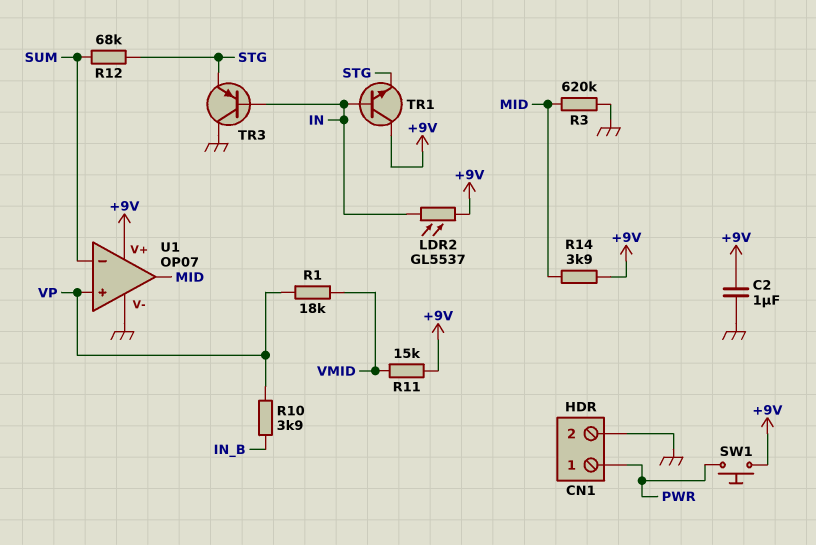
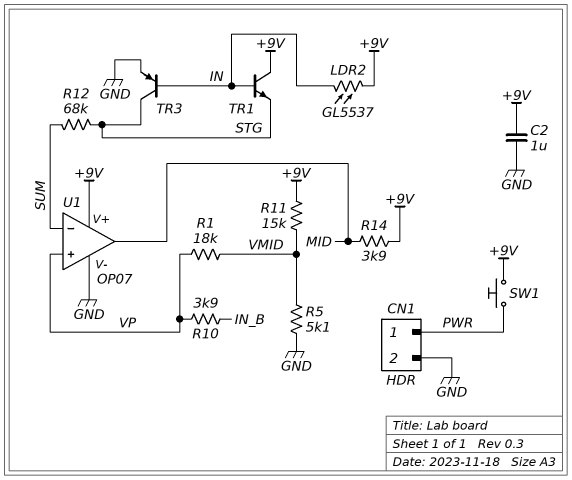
R3: 620k (GND, MID) -> none
R5: none -> 5.1k (GND, VMID)
TR3: PNP (B IN, C GND, E STG) -> PNP (B IN, C STG, E GND)

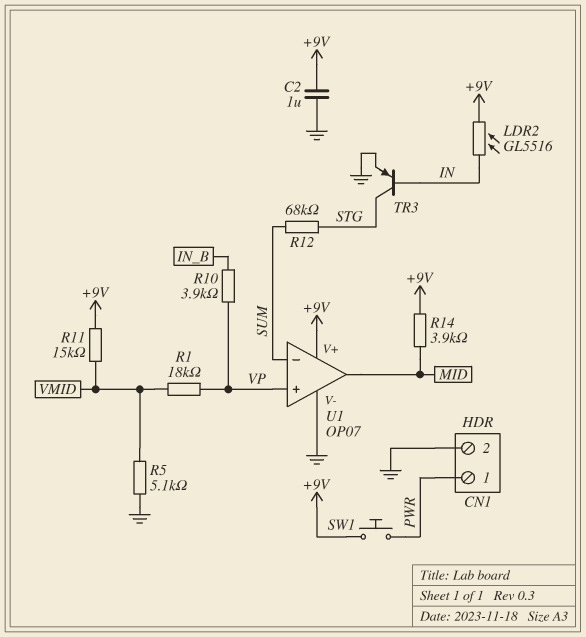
LDR2: GL5537 (+9V, IN) -> GL5516 (+9V, IN)
TR1: NPN (B IN, C +9V, E STG) -> none

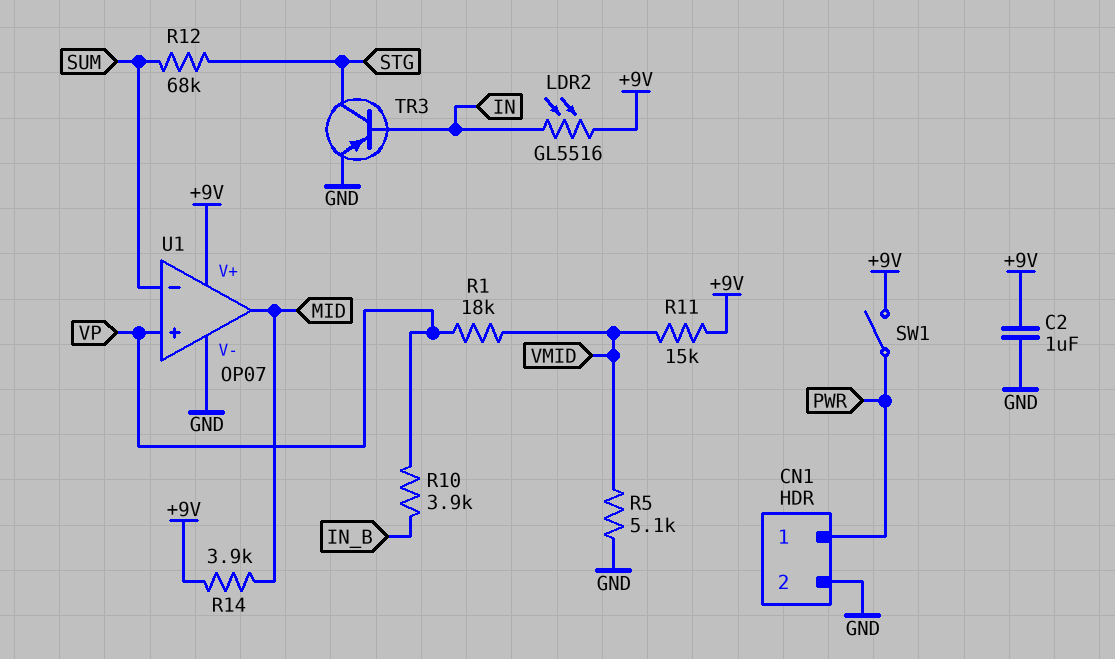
SW1: button (+9V, PWR) -> switch (+9V, PWR)

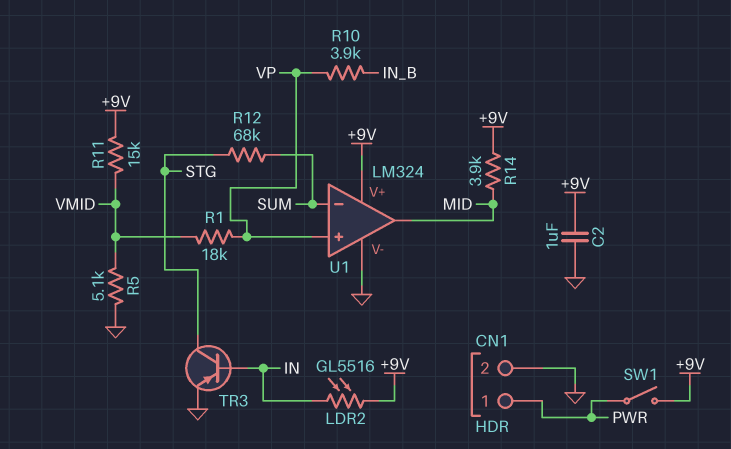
U1: OP07 -> LM324

